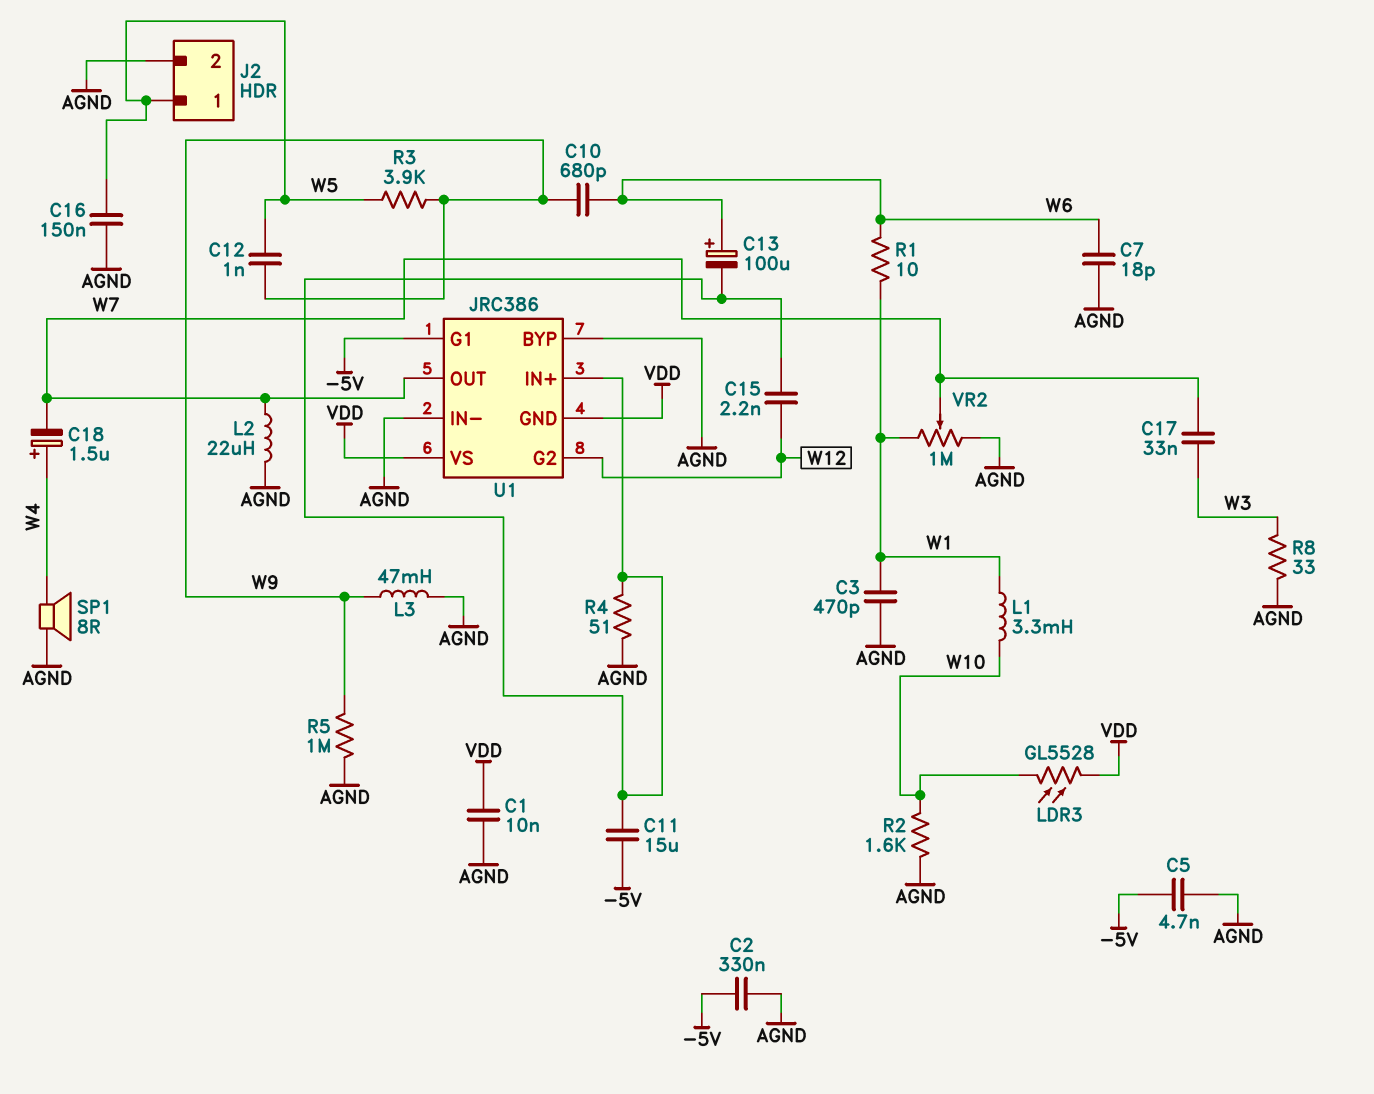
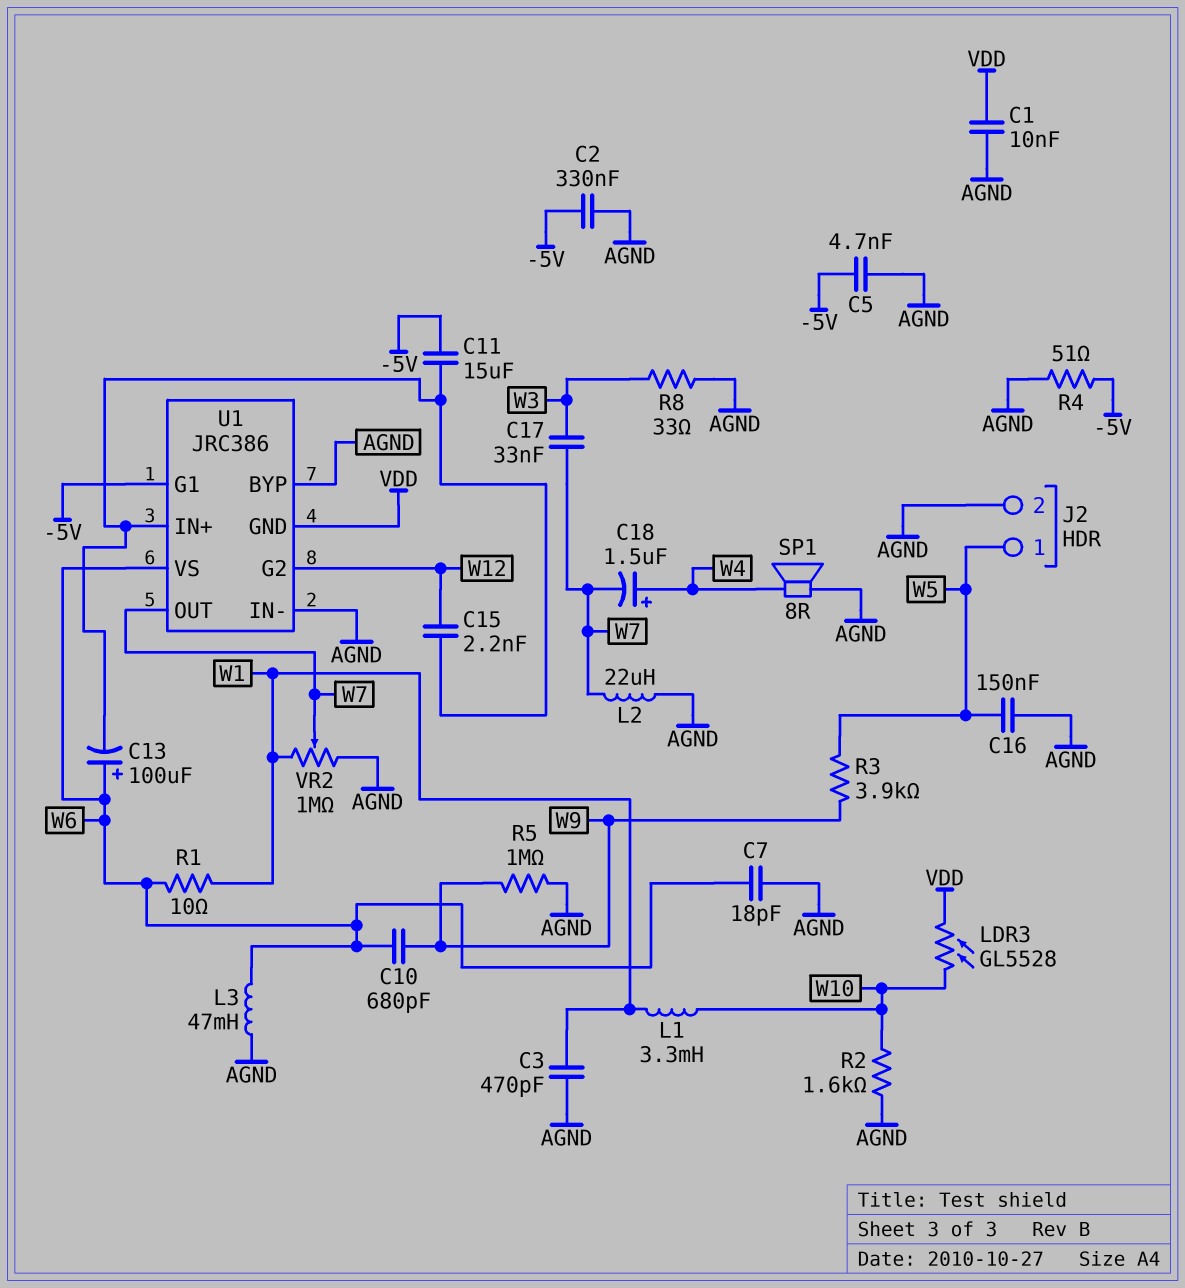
C12: 1nF (W5, W9) -> none
L3: 47mH (AGND, W9) -> 47mH (AGND, W6)
R4: 51 (AGND, U1/IN+) -> 51 (-5V, AGND)
U1 pin VS: VDD -> W6

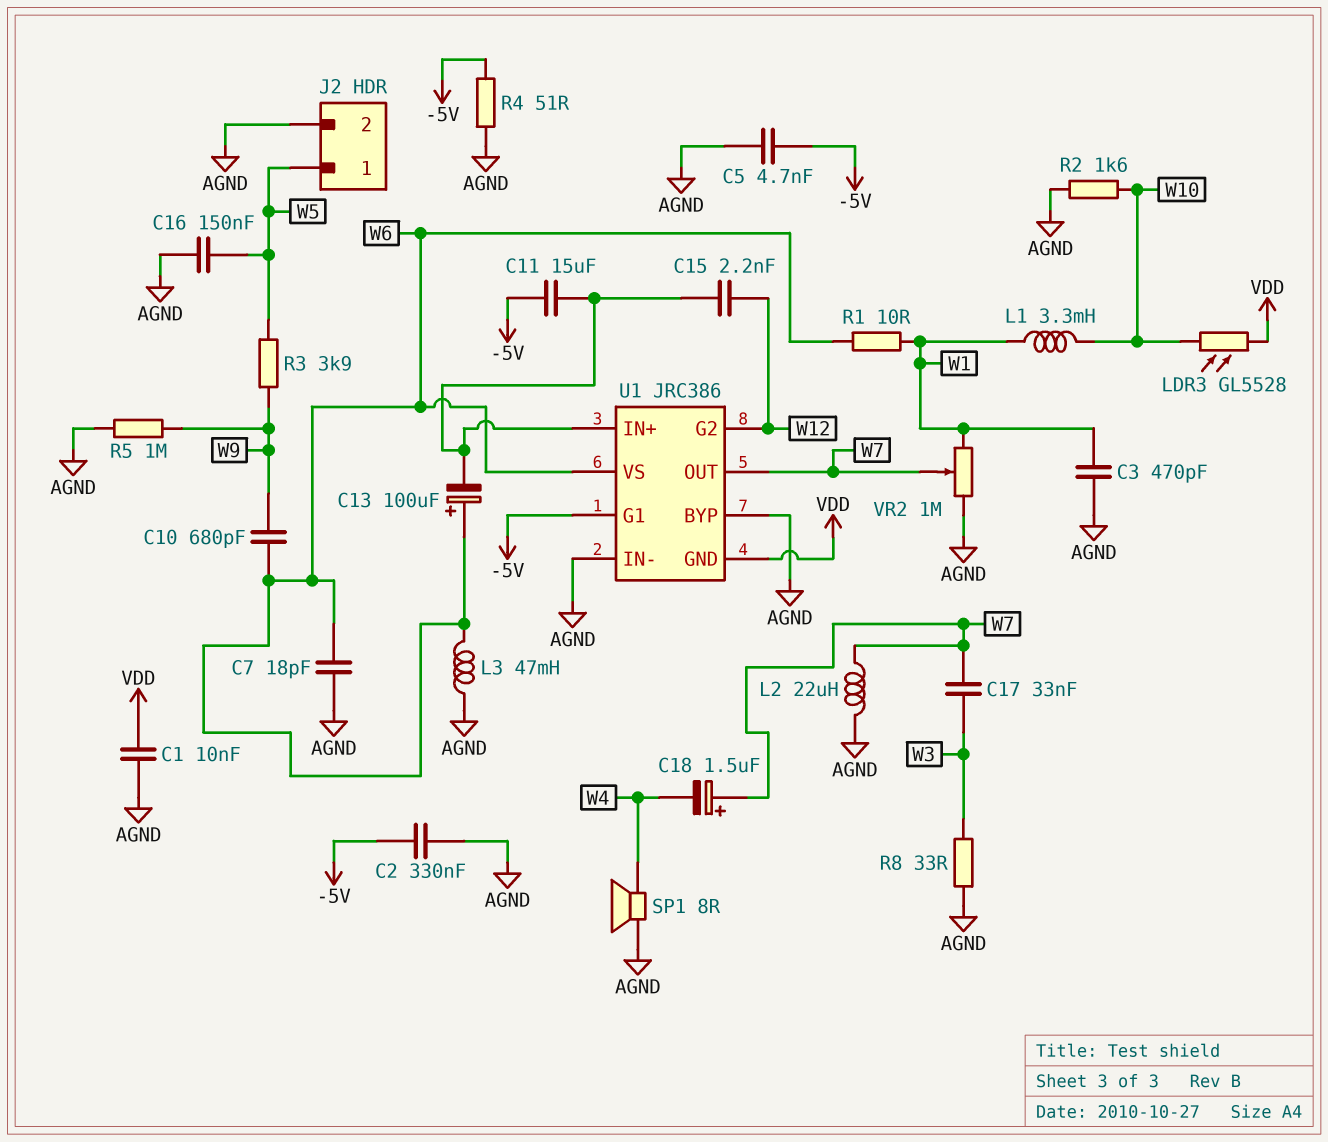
C18: 1.5uF (plus W4, minus W7) -> 1.5uF (plus W7, minus W4)

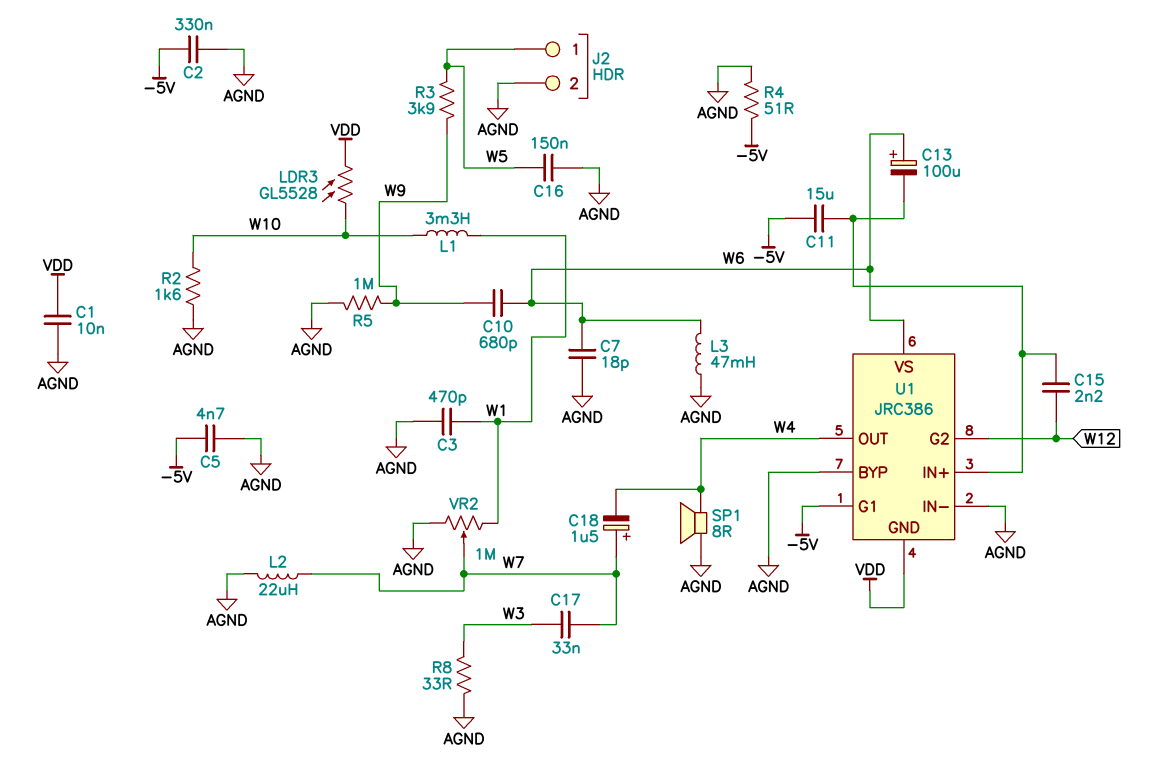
R1: 10 (W1, W6) -> none
U1 pin OUT: W7 -> W4

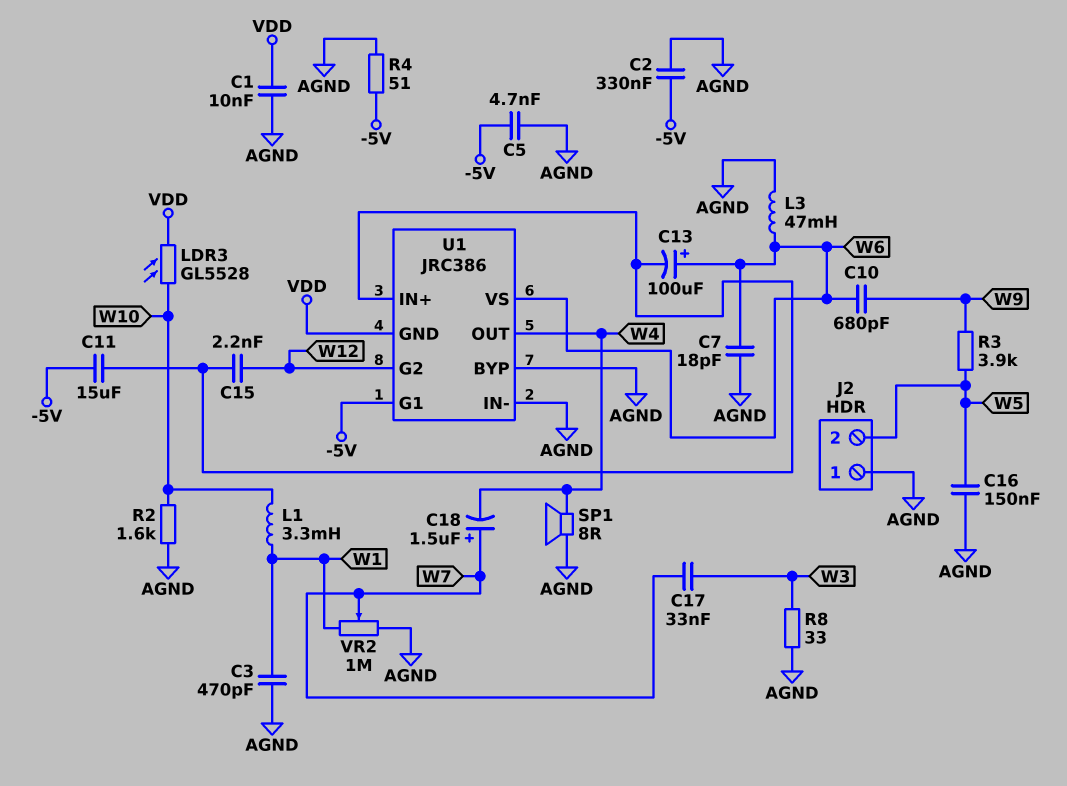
J2 pin 1: W5 -> AGND
J2 pin 2: AGND -> W5
L2: 22uH (AGND, W7) -> none
R5: 1M (AGND, W9) -> none

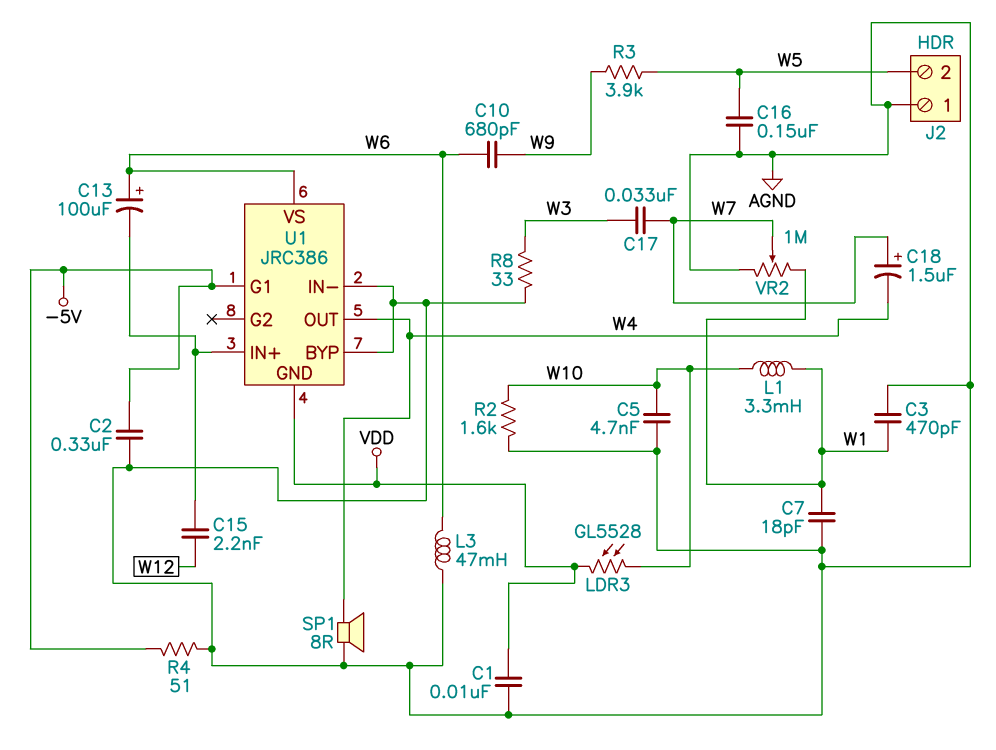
C5: 4.7nF (-5V, AGND) -> 4.7nF (AGND, W10)
C7: 18pF (AGND, W6) -> 18pF (AGND, W1)
C11: 15uF (-5V, U1/IN+) -> none
U1 pin G2: W12 -> none

